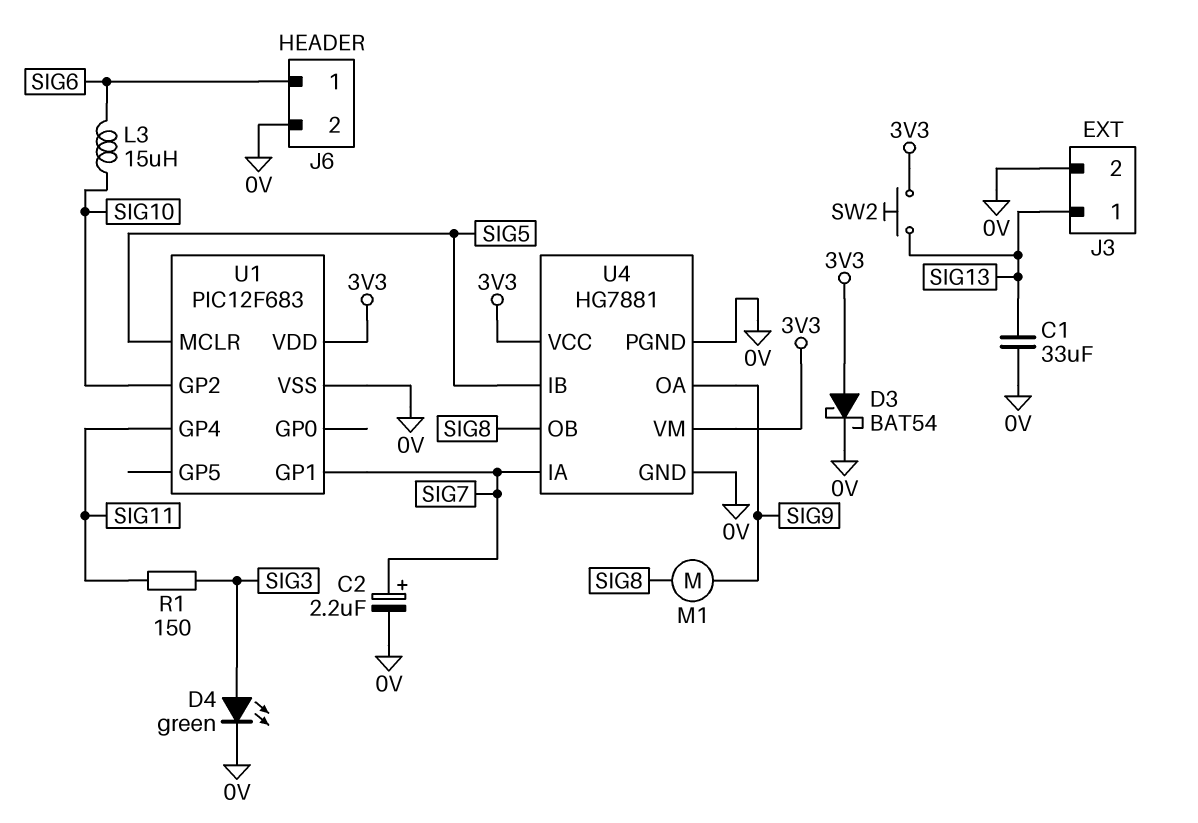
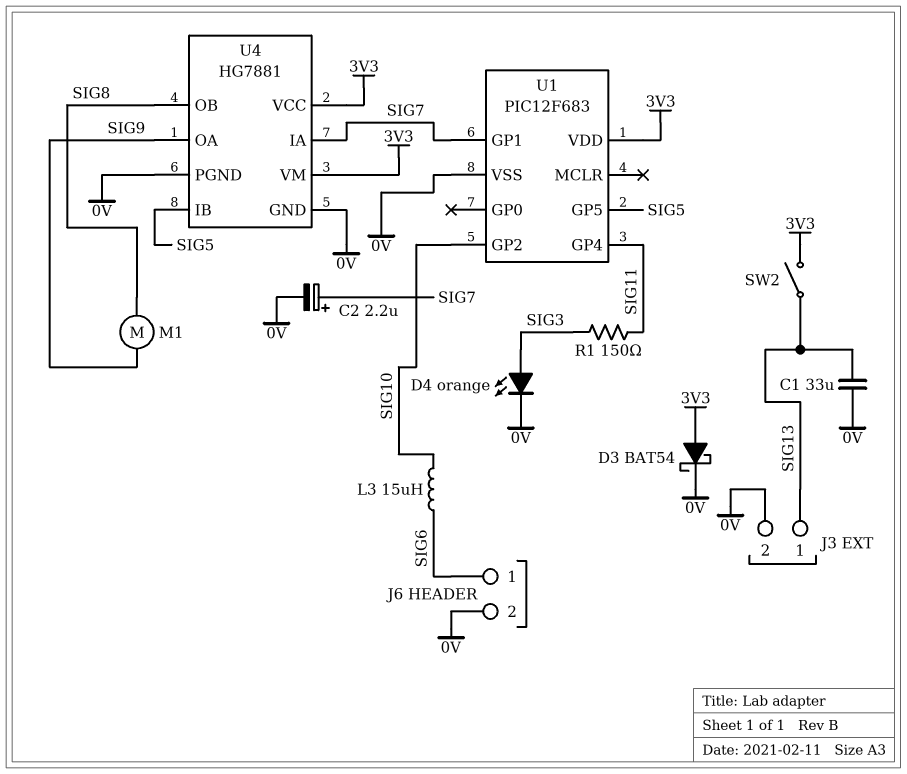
D4: LED green (A SIG3, K 0V) -> LED orange (A SIG3, K 0V)
SW2: button (3V3, SIG13) -> switch (3V3, SIG13)
U1 pin GP5: none -> SIG5
U1 pin MCLR: SIG5 -> none

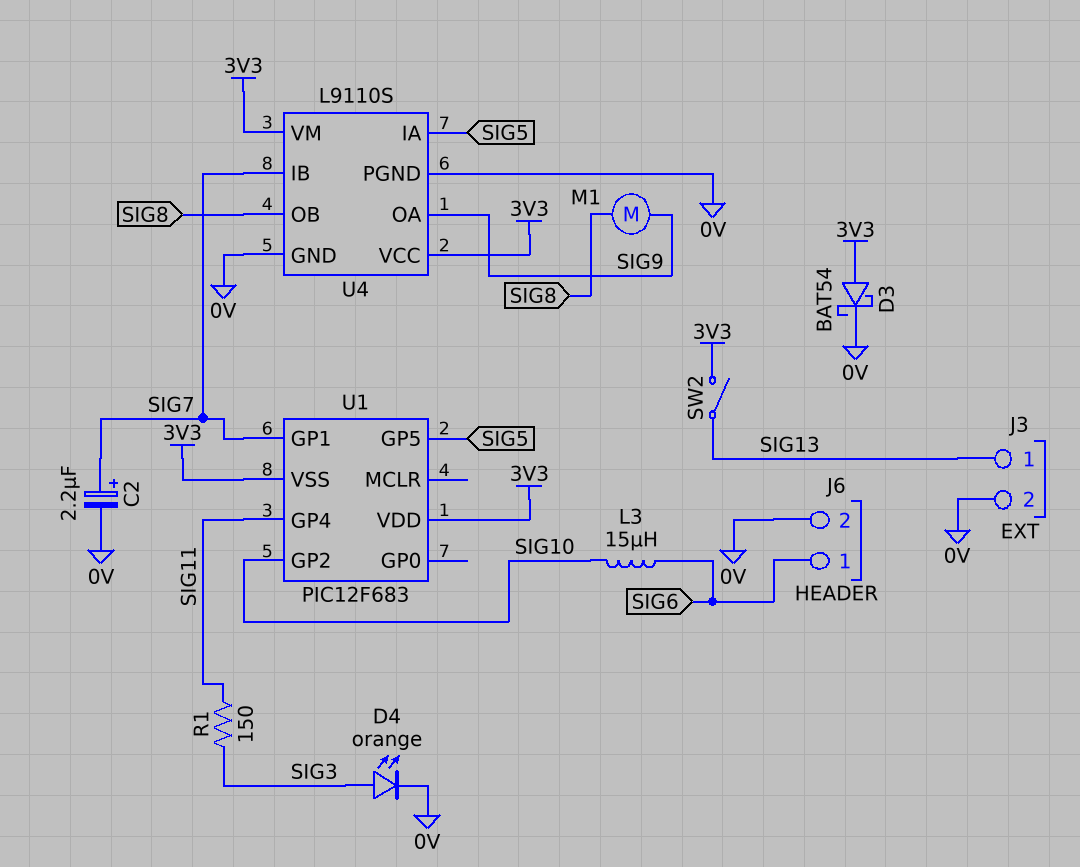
C1: 33uF (0V, SIG13) -> none
U1 pin VSS: 0V -> 3V3
U4: HG7881 -> L9110S
U4 pin IA: SIG7 -> SIG5
U4 pin IB: SIG5 -> SIG7

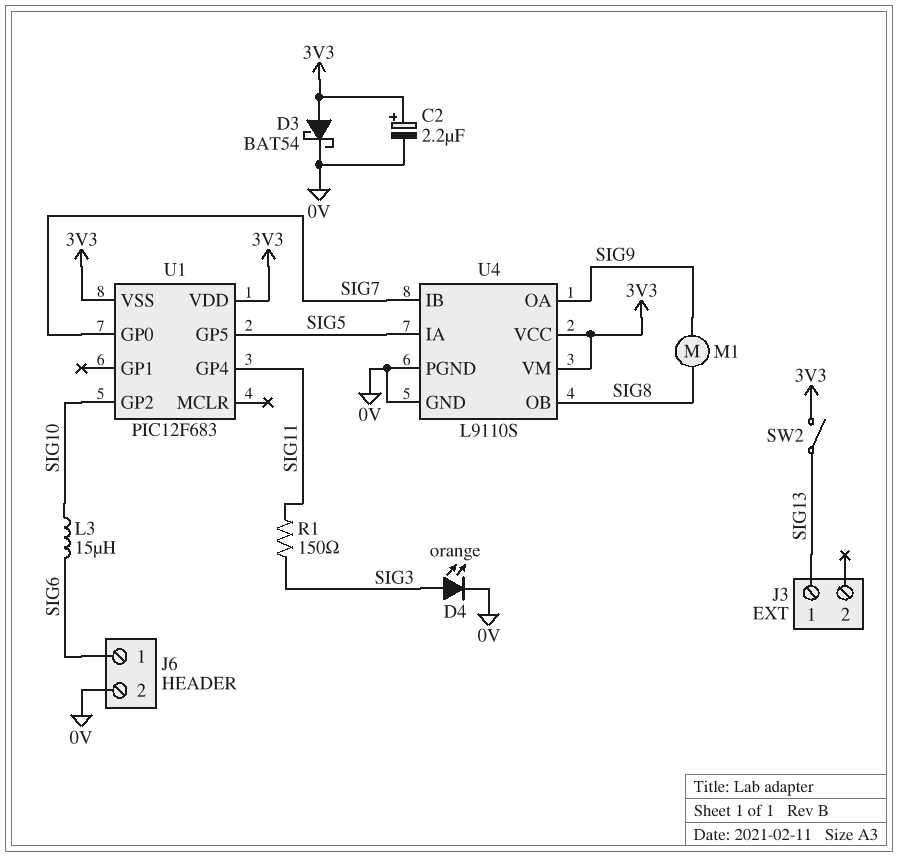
C2: 2.2uF (plus SIG7, minus 0V) -> 2.2uF (plus 3V3, minus 0V)
J3 pin 2: 0V -> none
U1 pin GP0: none -> SIG7
U1 pin GP1: SIG7 -> none

